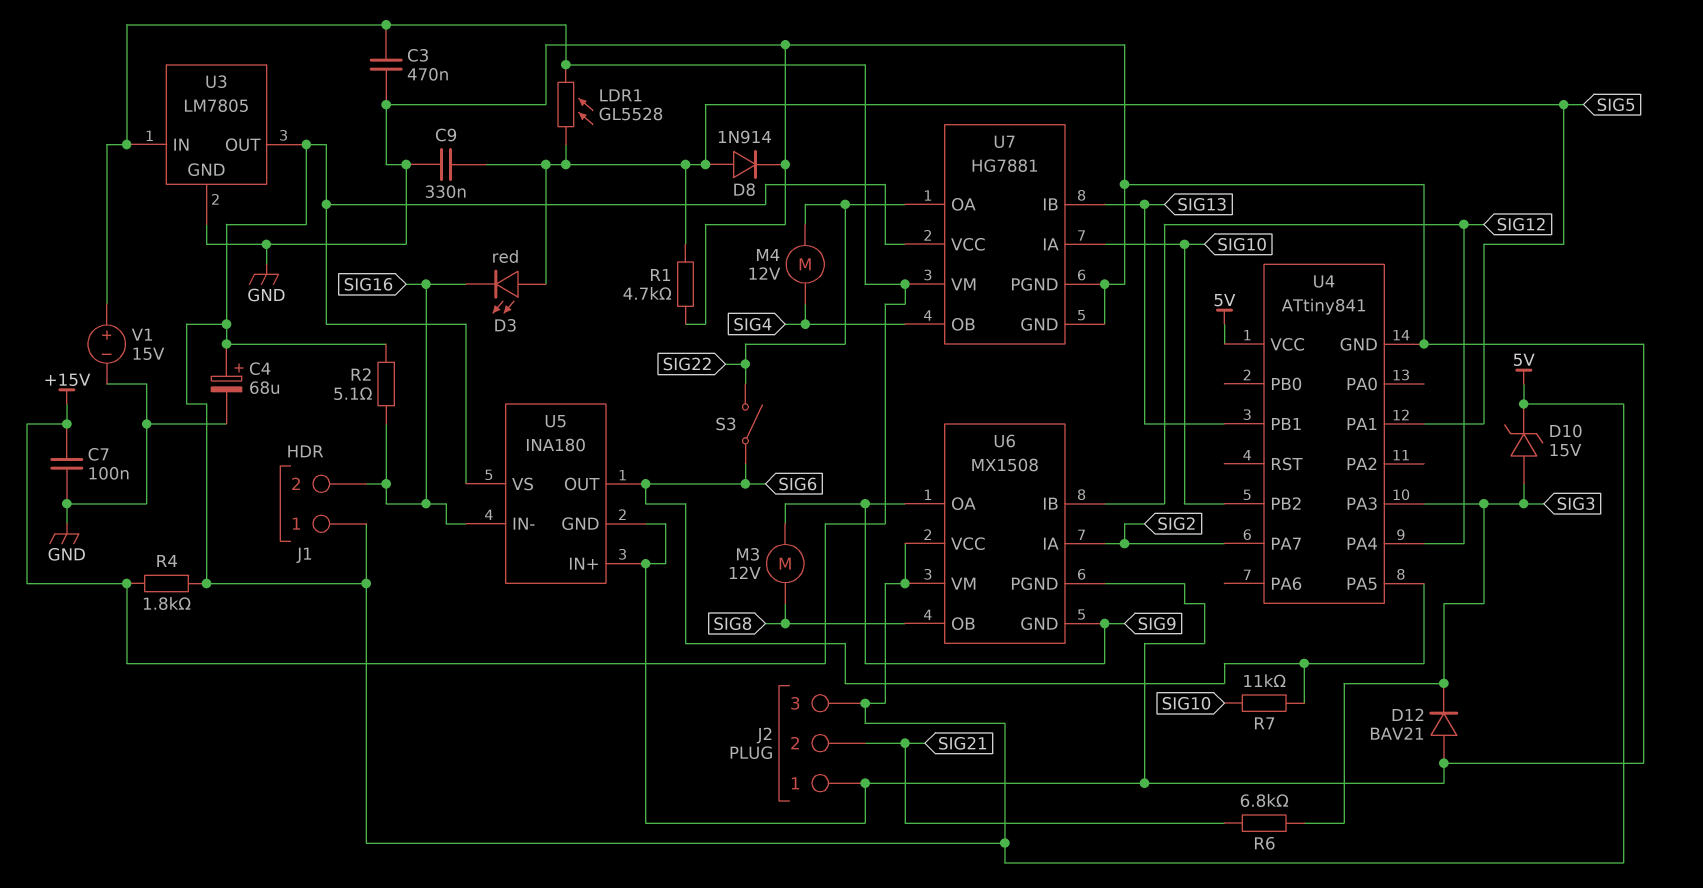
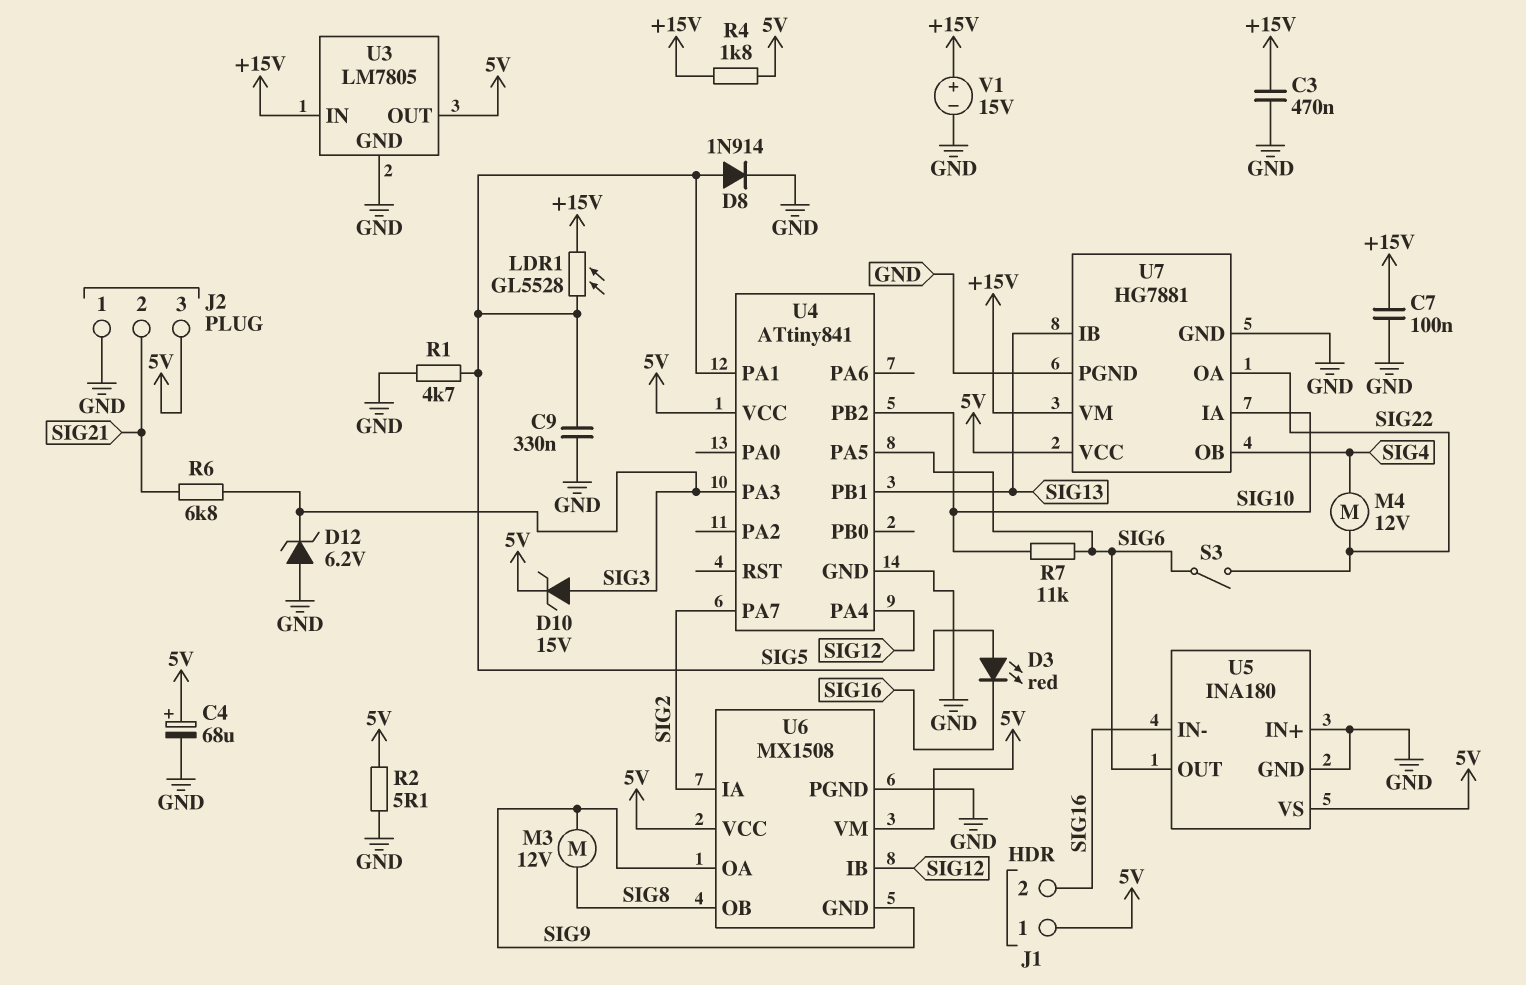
D12: diode BAV21 (A GND, K SIG3) -> zener 6.2V (A GND, K SIG3)
R2: 5.1 (5V, SIG16) -> 5.1 (5V, GND)

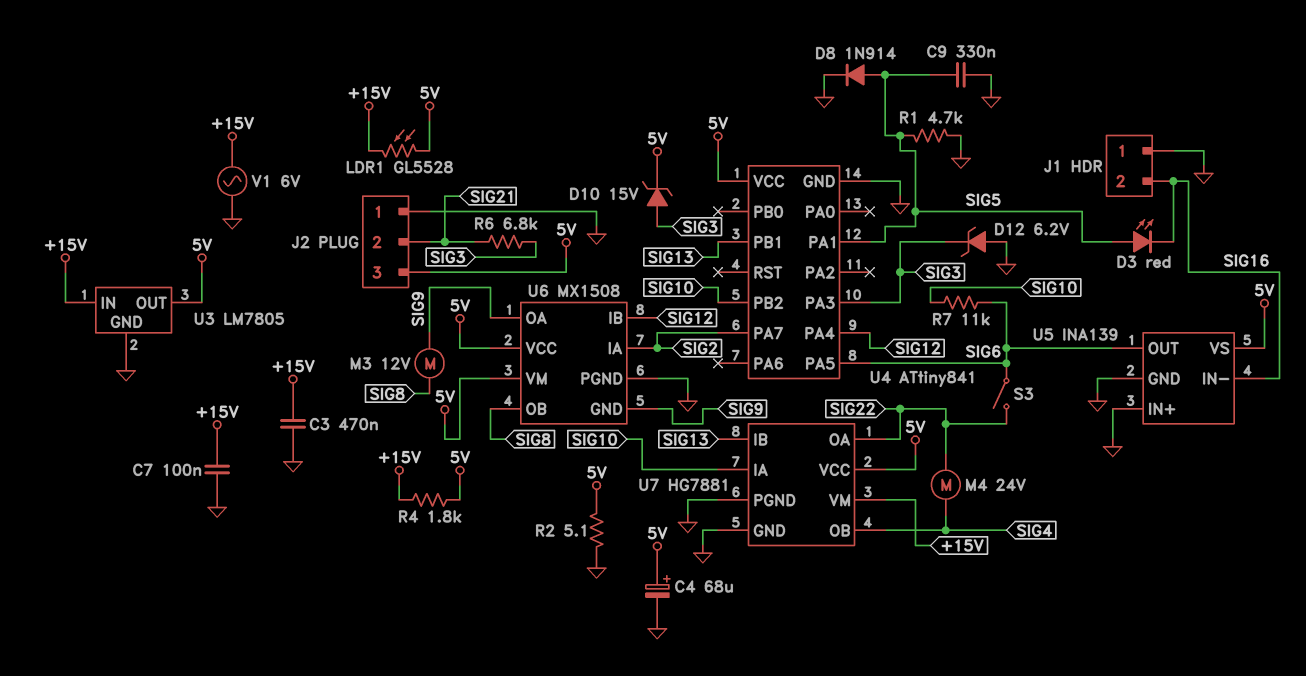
J1 pin 1: 5V -> GND
LDR1: GL5528 (+15V, SIG5) -> GL5528 (+15V, 5V)
M4: motor 12V (SIG4, SIG22) -> motor 24V (SIG4, SIG22)
U5: INA180 -> INA139
V1: 15V (plus +15V, minus GND) -> AC 6V (+15V, GND)

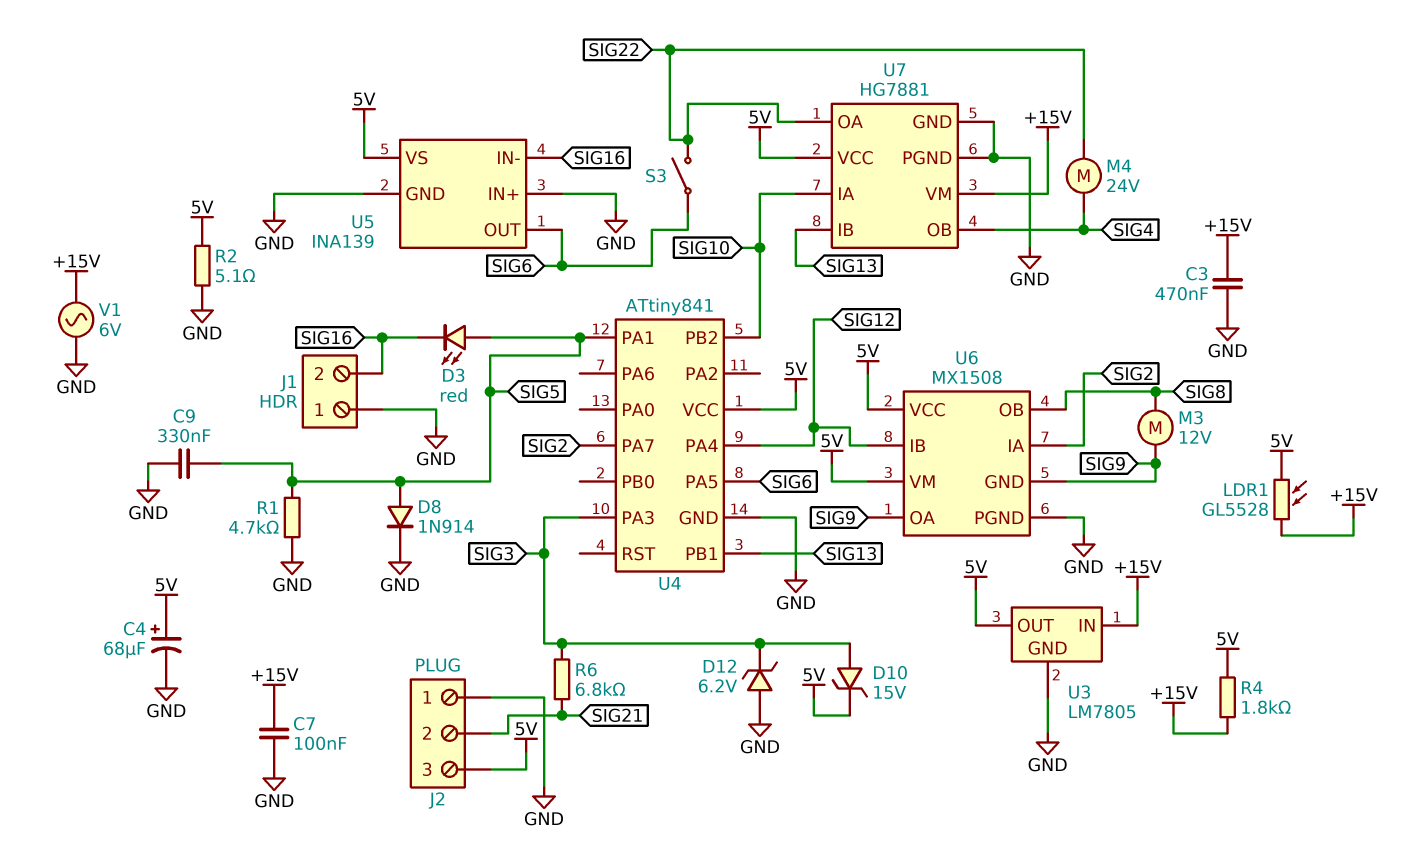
R7: 11k (SIG6, SIG10) -> none

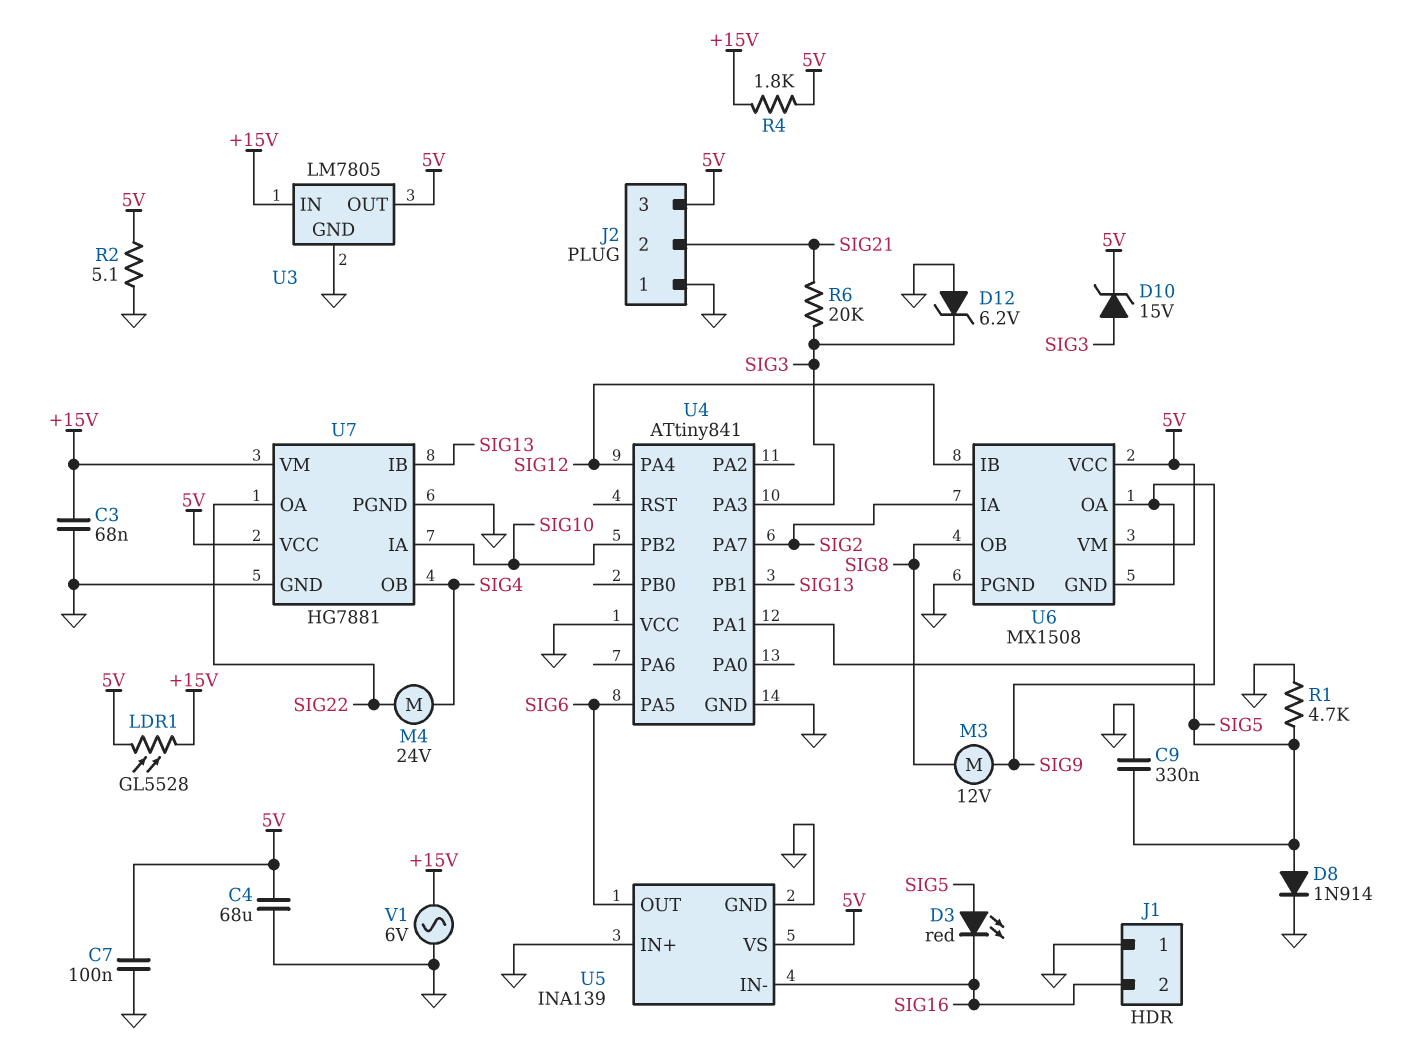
C3: 470nF (+15V, GND) -> 68nF (+15V, GND)
C4: 68uF (plus 5V, minus GND) -> 68uF (5V, GND)
C7: 100nF (+15V, GND) -> 100nF (5V, GND)
R6: 6.8k (SIG3, SIG21) -> 20k (SIG3, SIG21)
S3: switch (SIG6, SIG22) -> none
U4 pin VCC: 5V -> GND

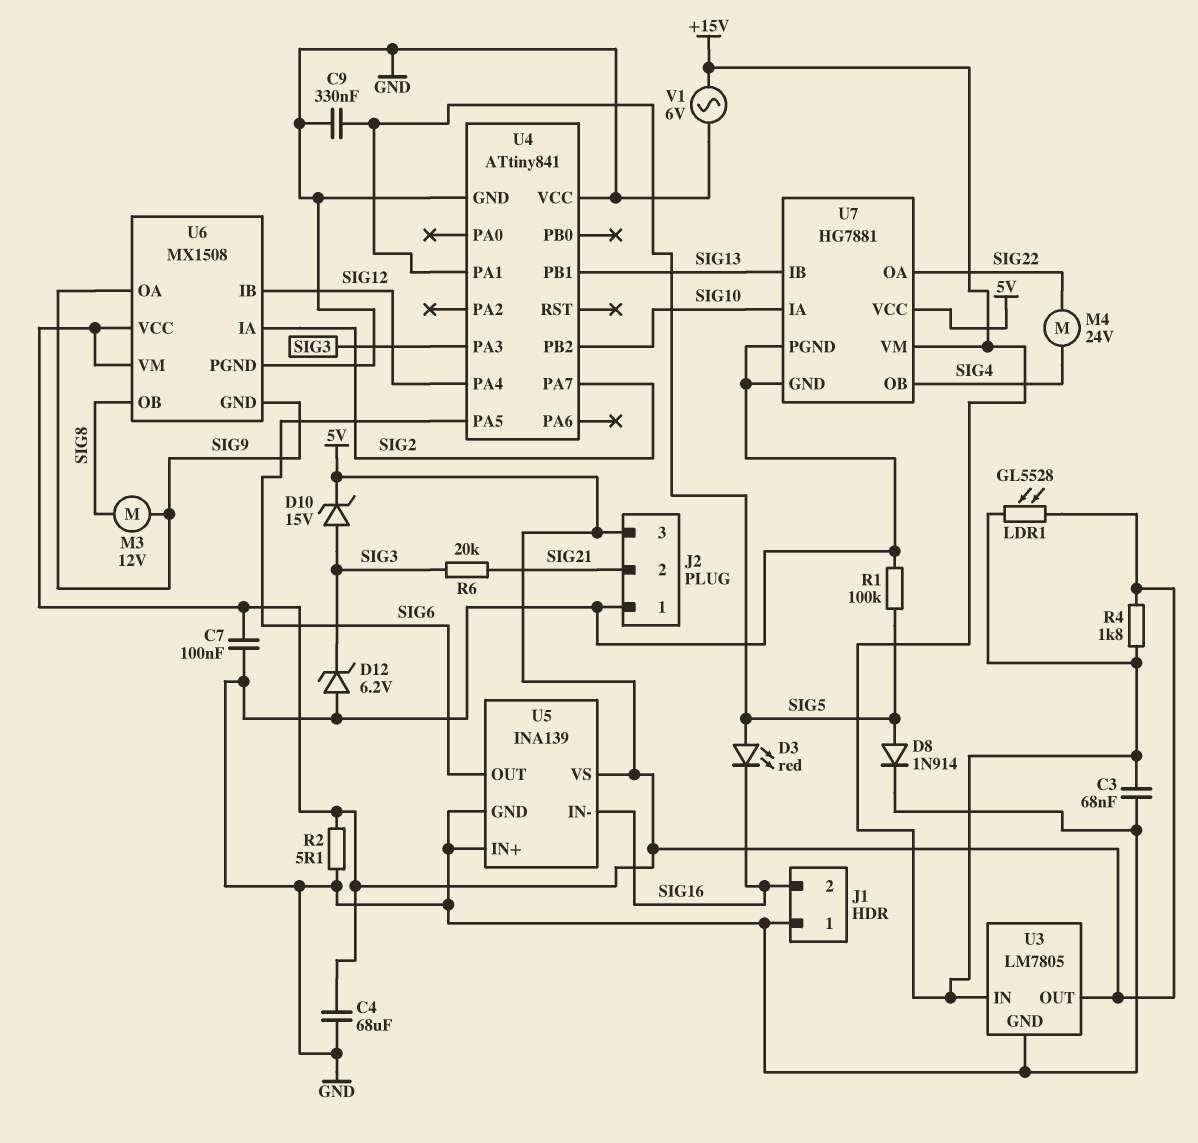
R1: 4.7k (GND, SIG5) -> 100k (GND, SIG5)

